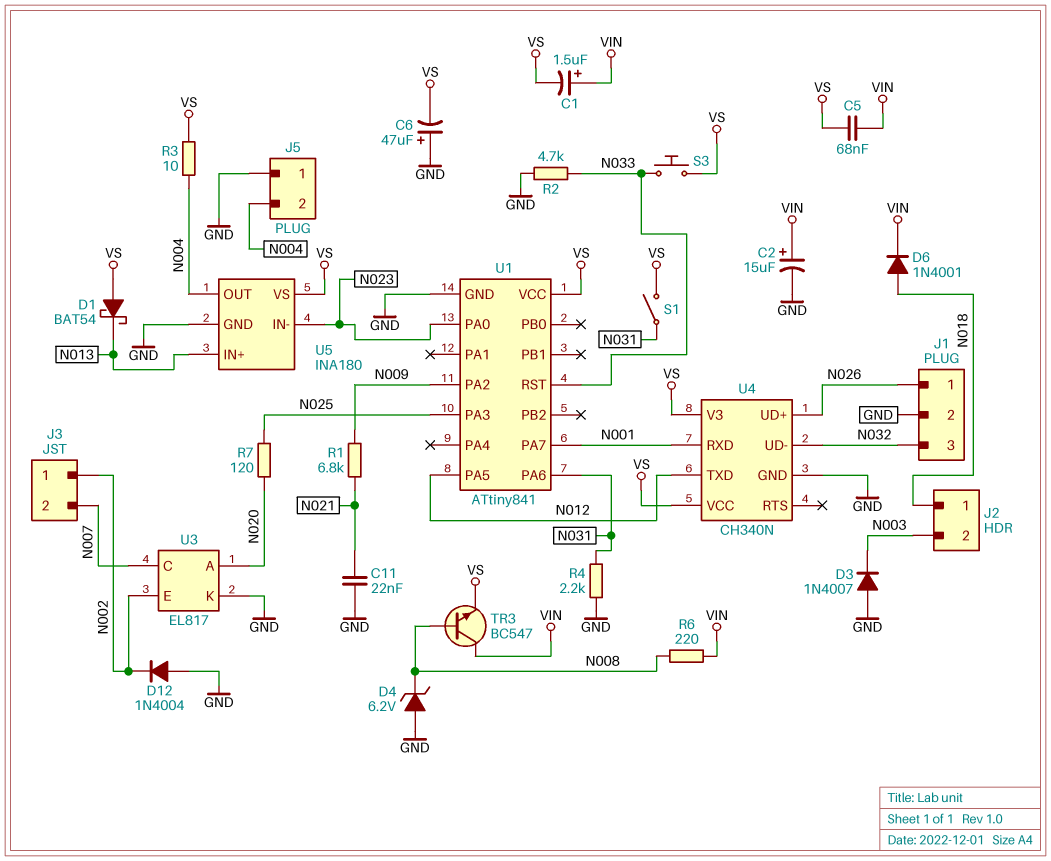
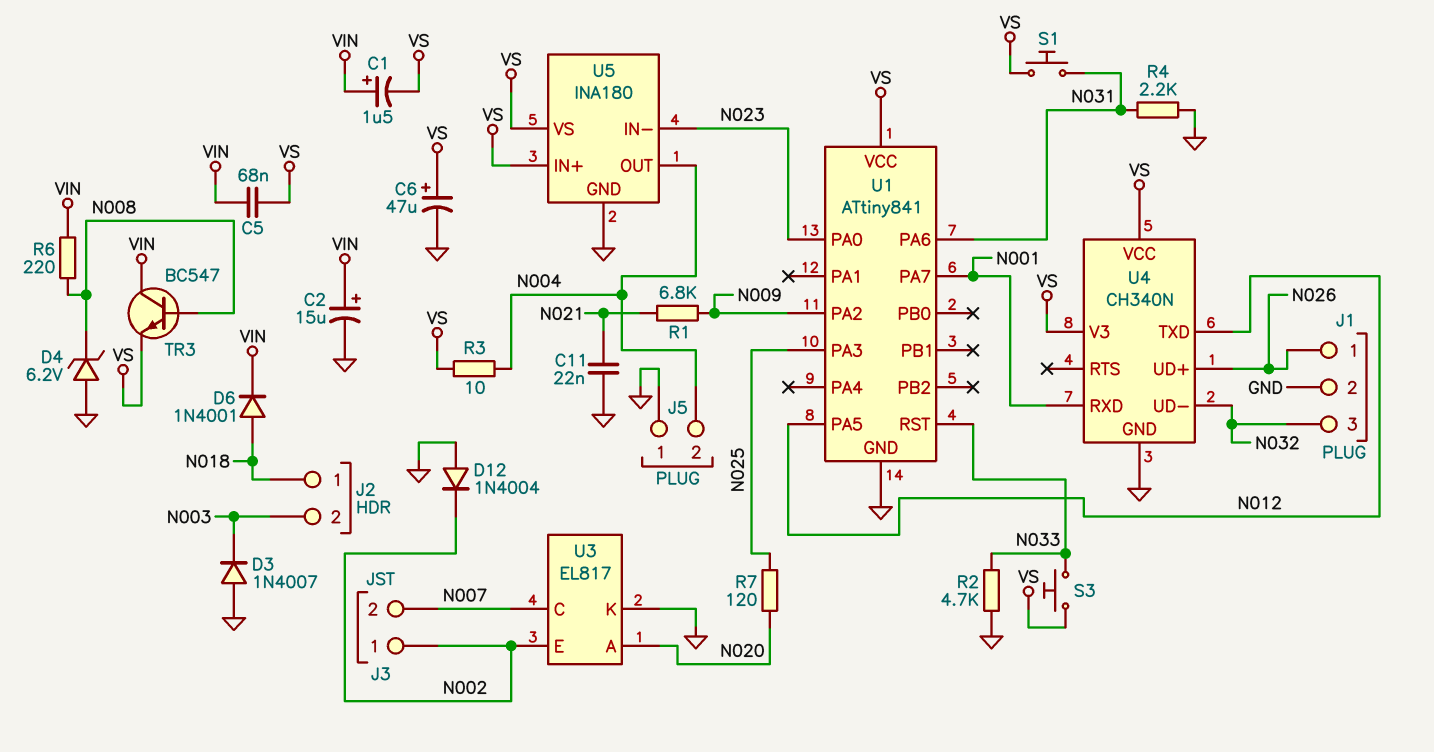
C6: 47uF (plus GND, minus VS) -> 47uF (plus VS, minus GND)
D1: schottky BAT54 (A VS, K N013) -> none
S1: switch (N031, VS) -> button (N031, VS)
U5 pin IN+: N013 -> VS

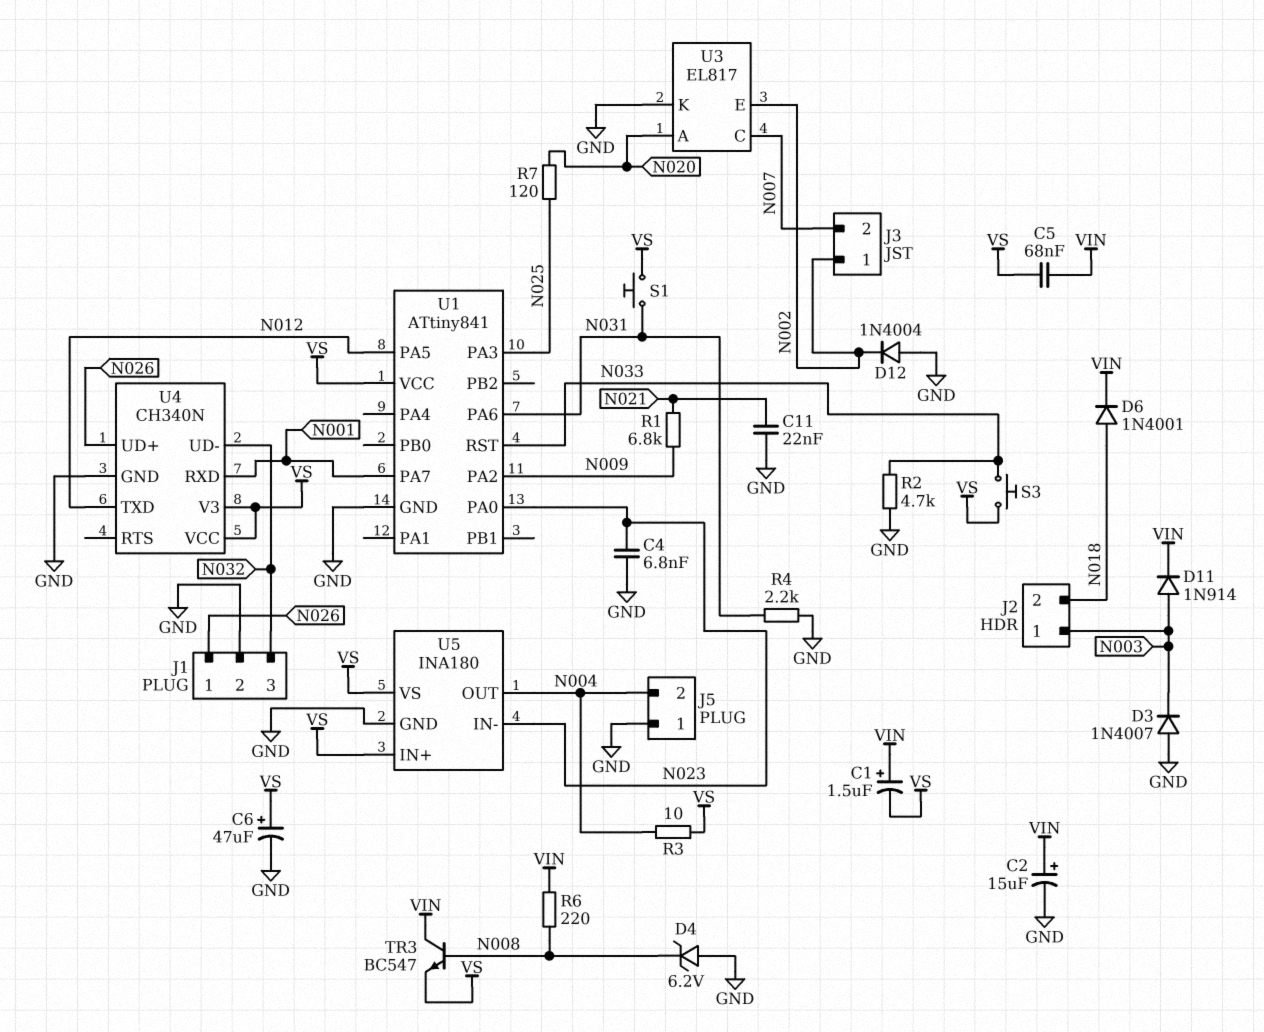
C4: none -> 6.8nF (GND, N023)
D11: none -> diode 1N914 (A N003, K VIN)
J2 pin 1: N018 -> N003
J2 pin 2: N003 -> N018

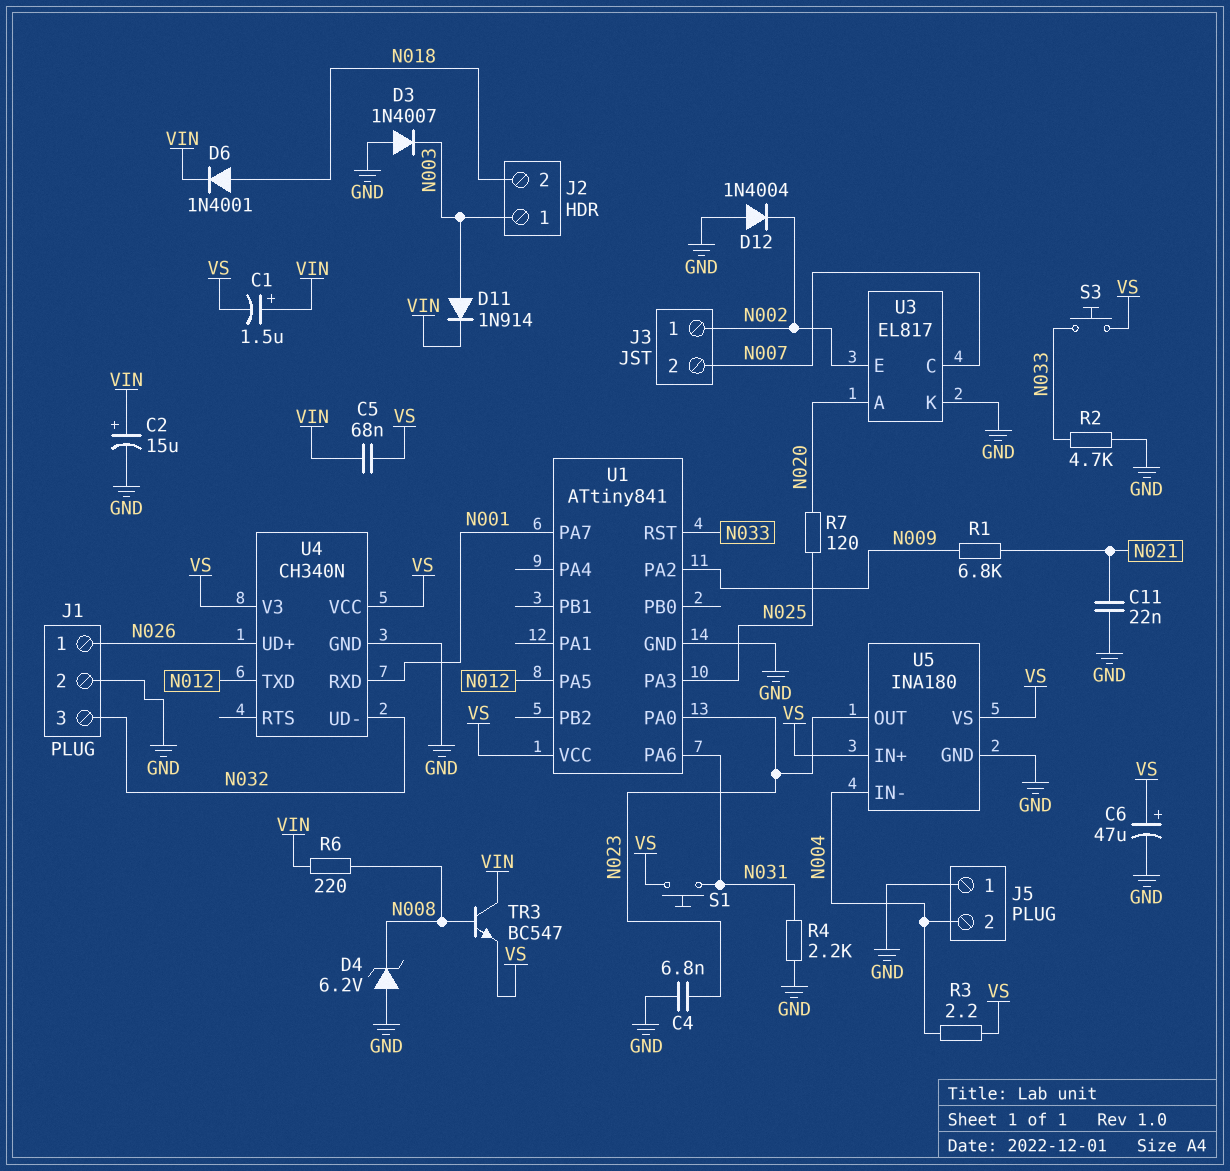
R3: 10 (N004, VS) -> 2.2 (N004, VS)
U5 pin IN-: N023 -> N004
U5 pin OUT: N004 -> N023

